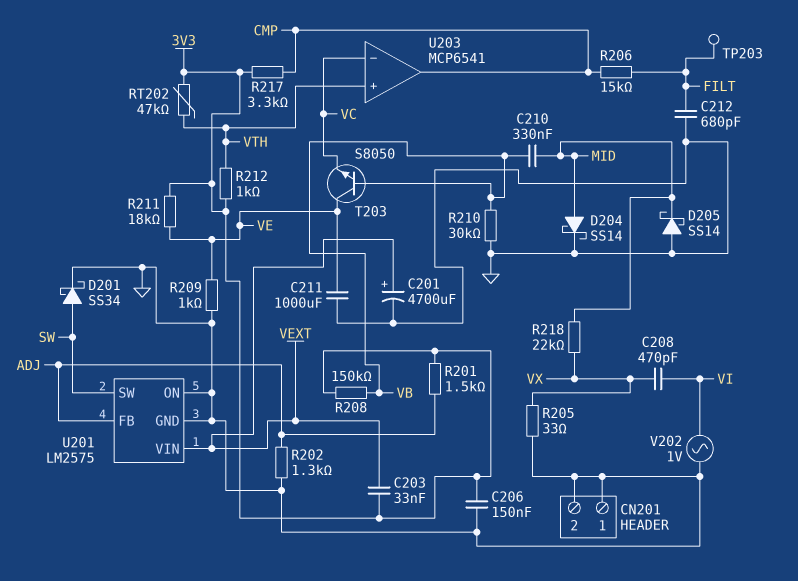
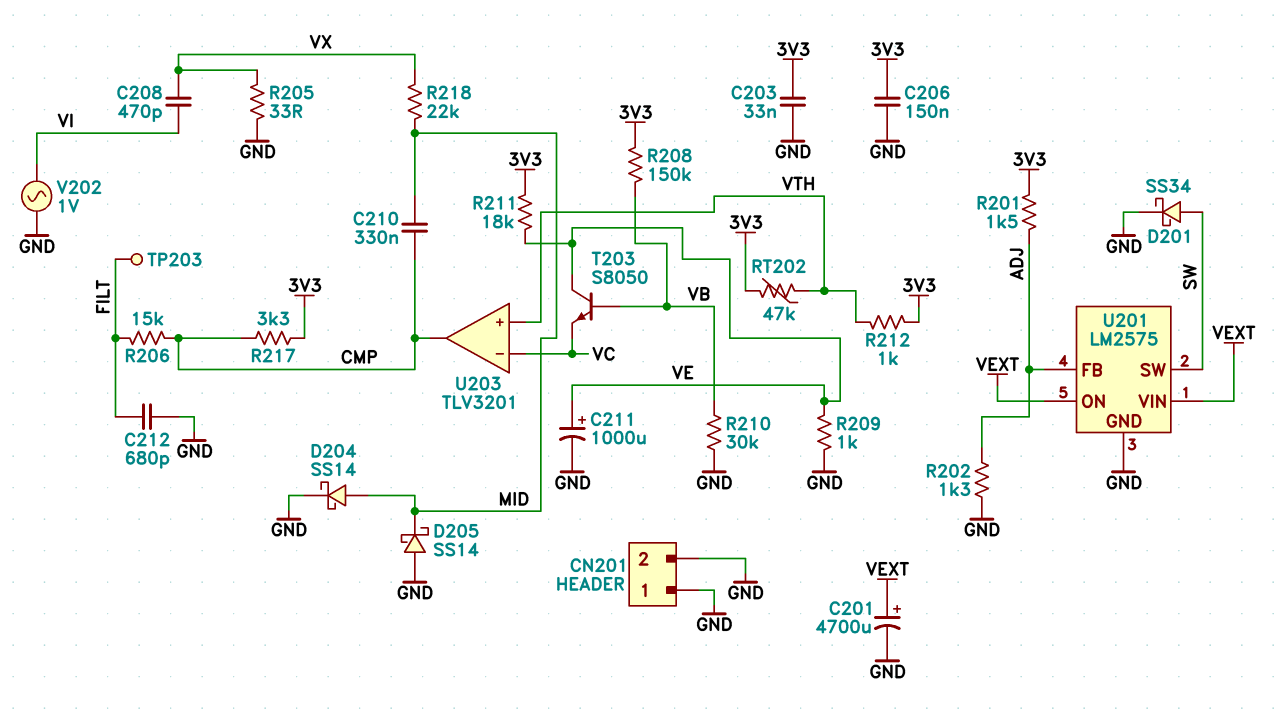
C203: 33nF (3V3, VEXT) -> 33nF (3V3, GND)
C210: 330nF (MID, VB) -> 330nF (CMP, MID)
C211: 1000uF (GND, VE) -> 1000uF (plus VE, minus GND)
U201 pin ON: GND -> VEXT
U203: MCP6541 -> TLV3201

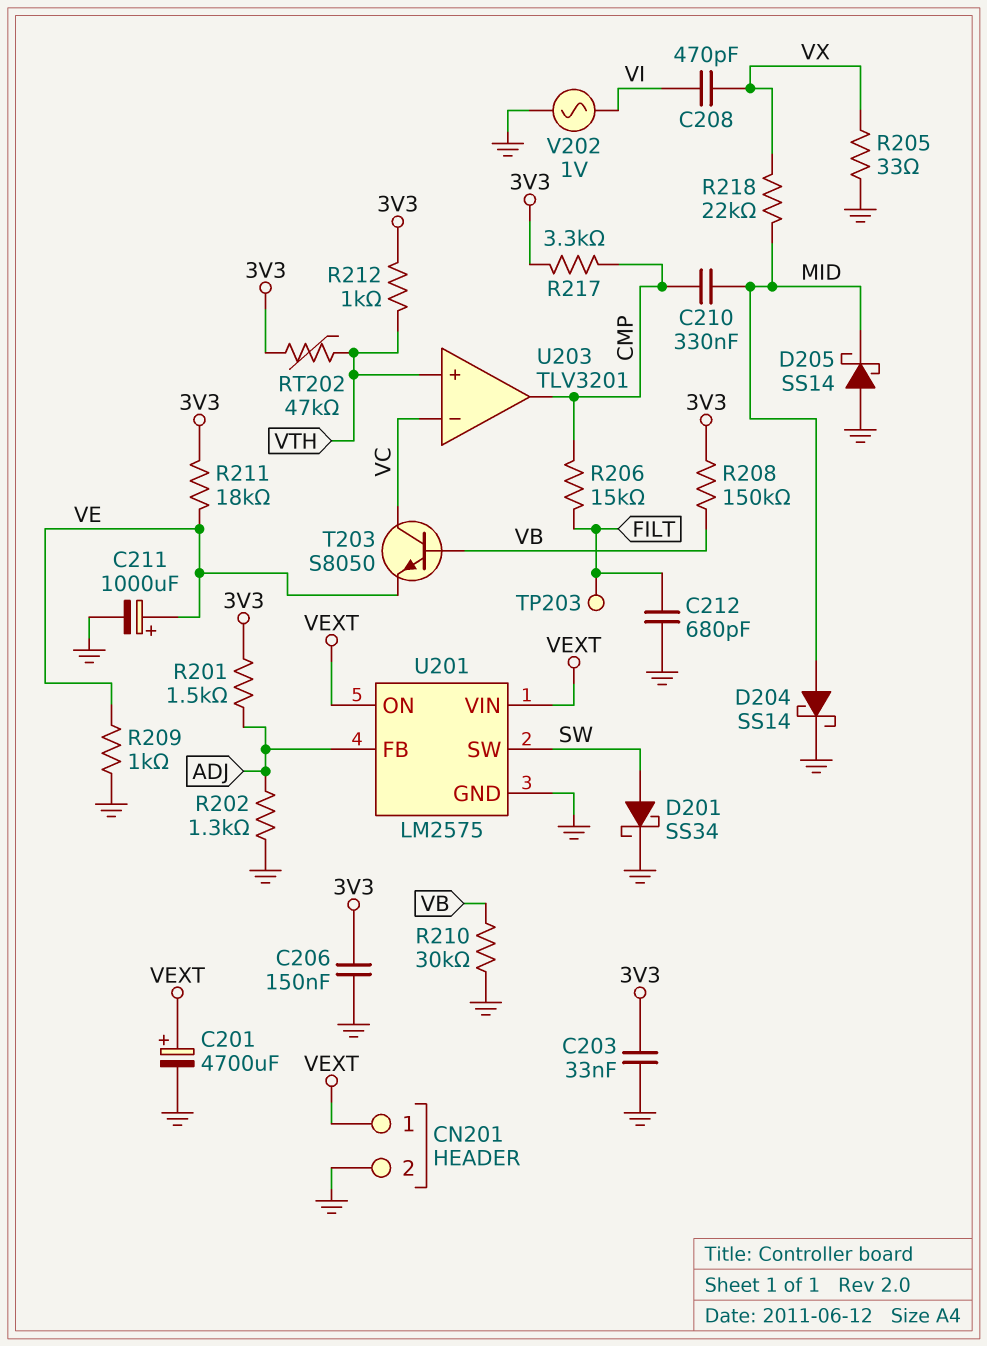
CN201 pin 1: GND -> VEXT
T203: NPN S8050 (B VB, C VE, E VC) -> NPN S8050 (B VB, C VC, E VE)

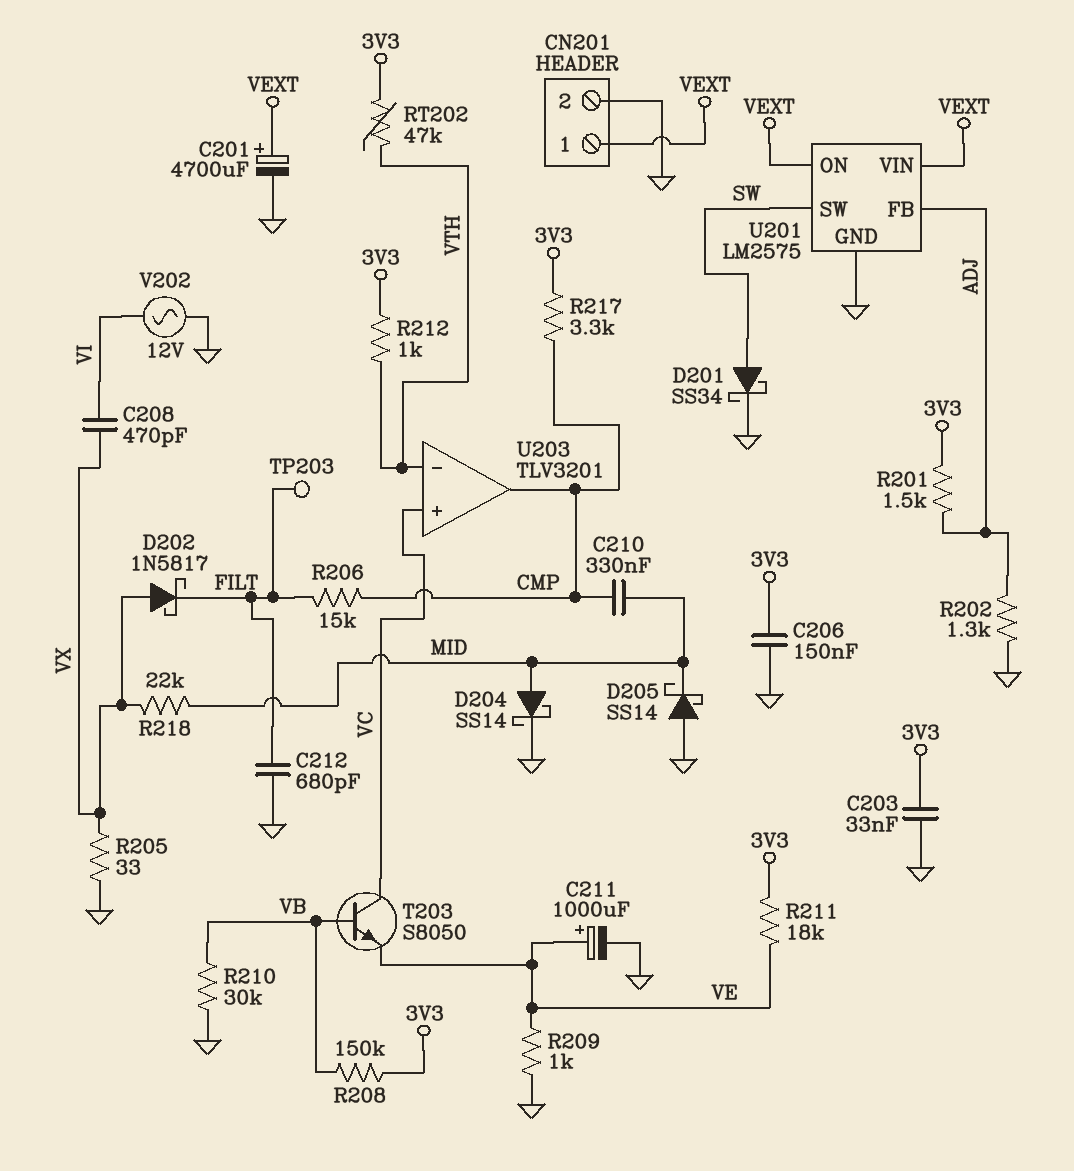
D202: none -> schottky 1N5817 (A VX, K FILT)
U203 pin in+: VTH -> VC
U203 pin in-: VC -> VTH
V202: AC 1V (GND, VI) -> AC 12V (GND, VI)

